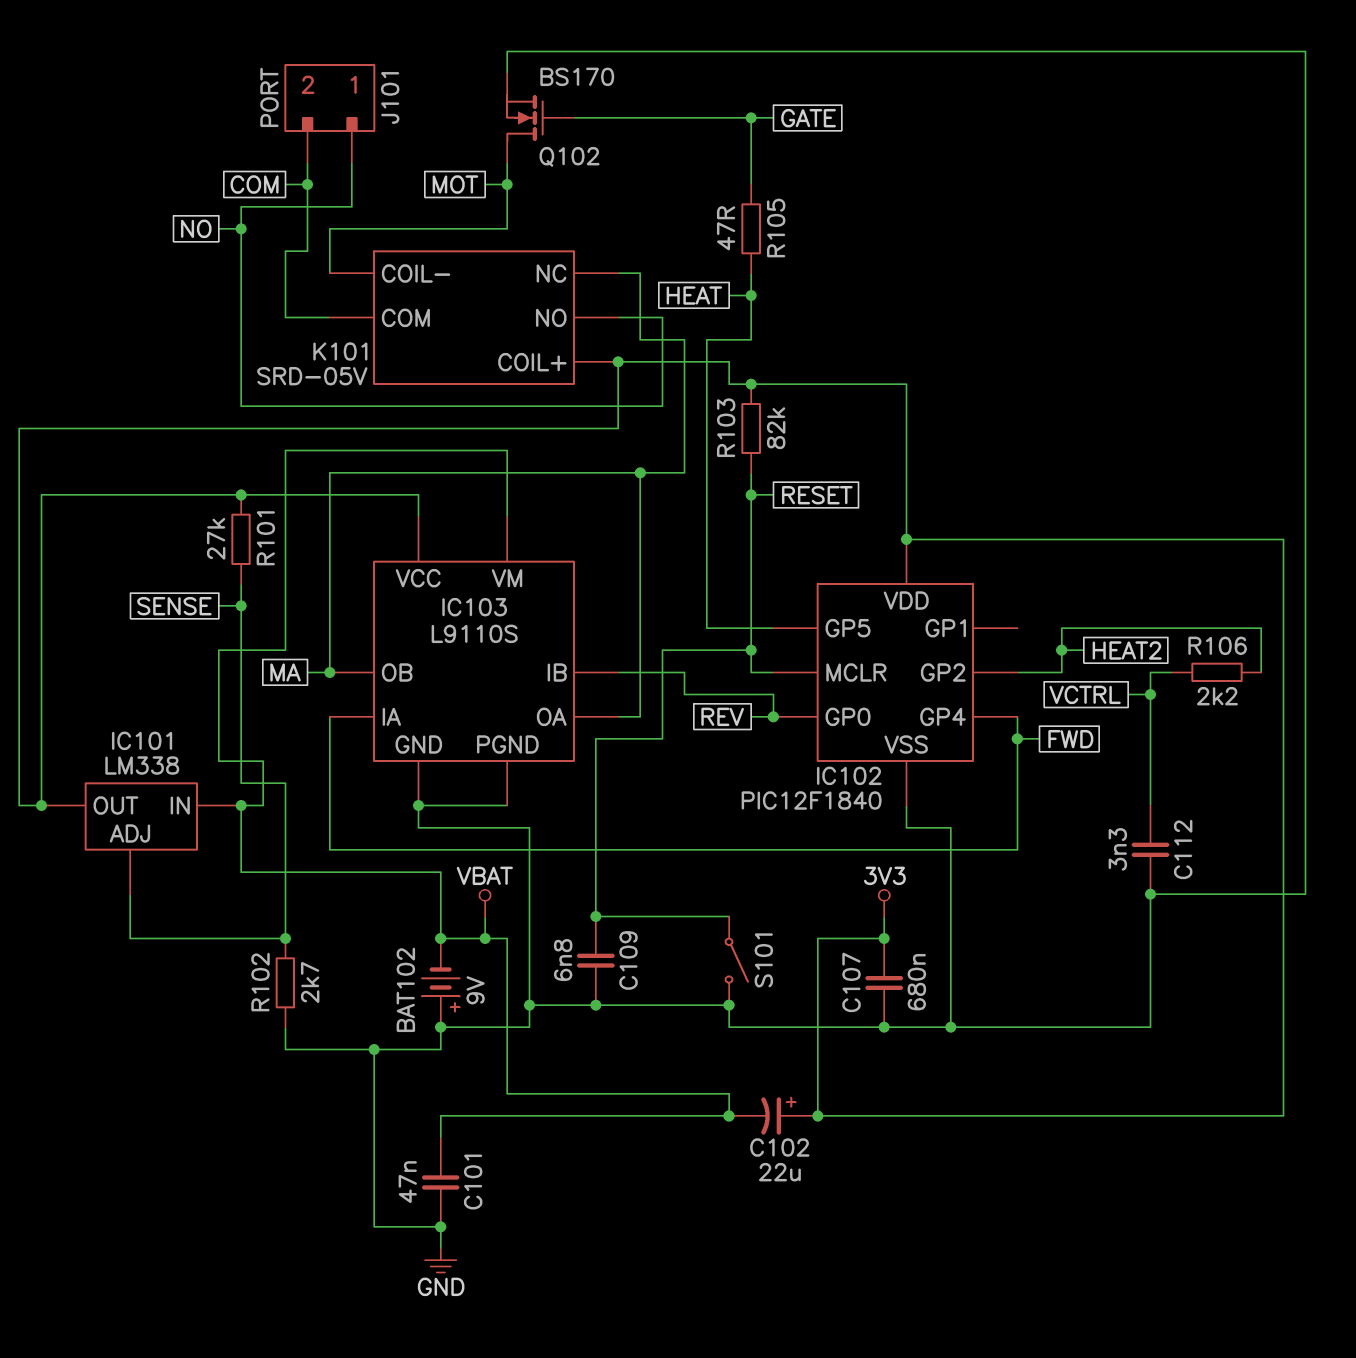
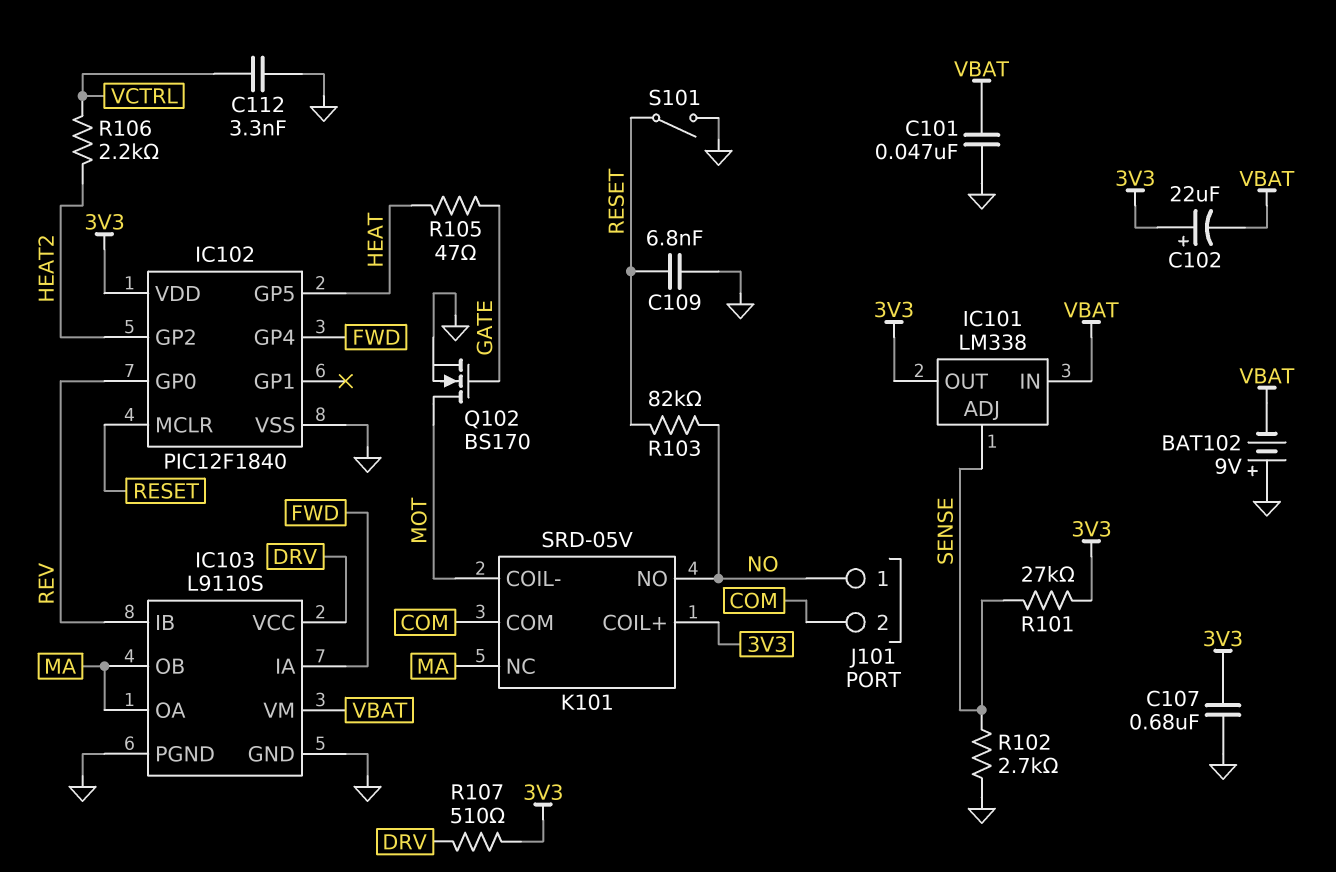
IC103 pin VCC: 3V3 -> DRV
R103: 82k (3V3, RESET) -> 82k (NO, RESET)
R107: none -> 510 (3V3, DRV)

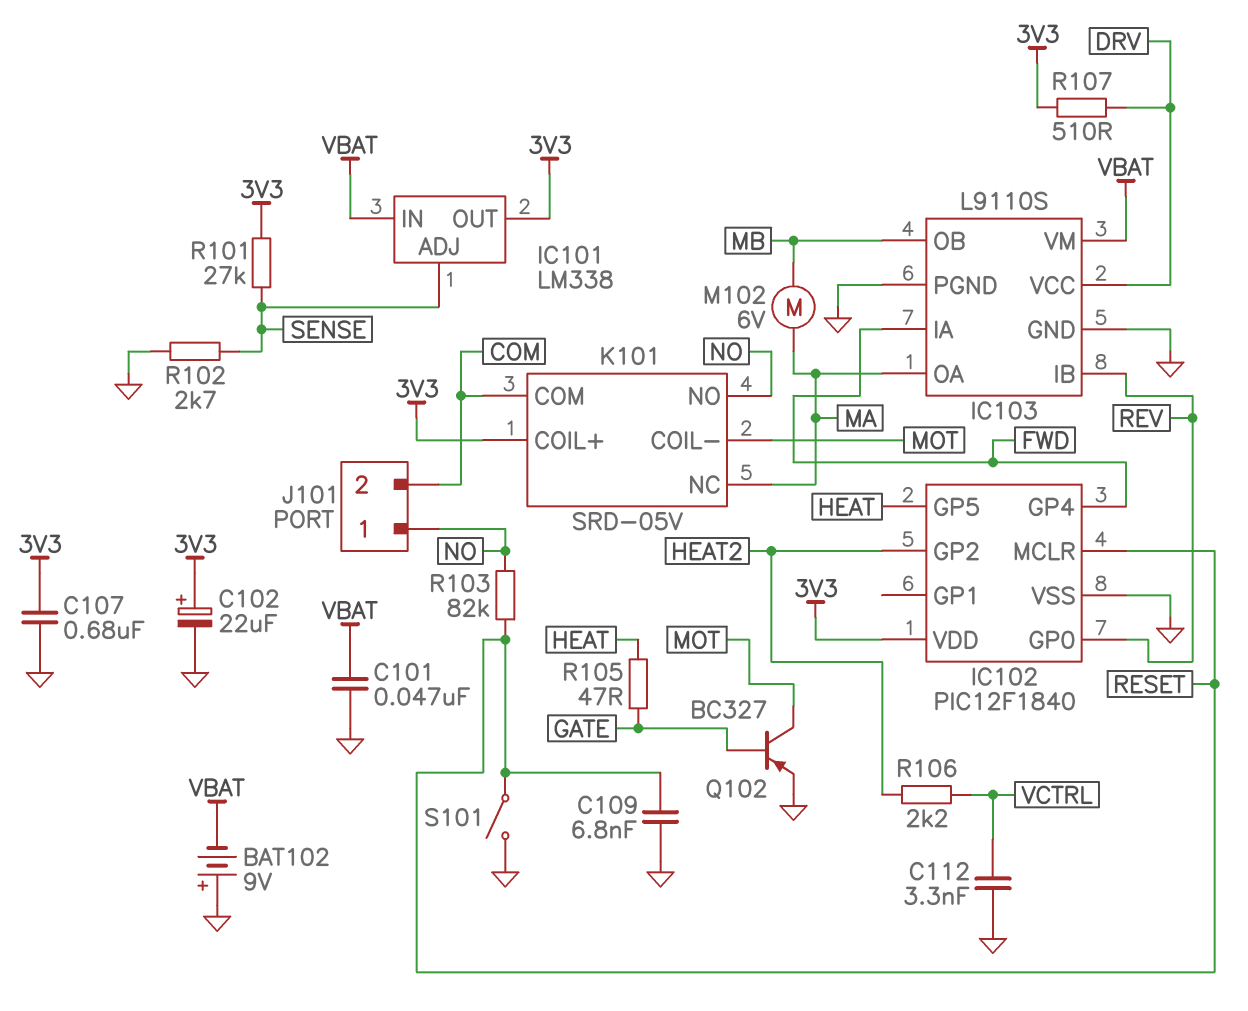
C102: 22uF (plus 3V3, minus VBAT) -> 22uF (plus 3V3, minus GND)
IC103 pin OB: MA -> MB
M102: none -> motor 6V (MA, MB)
Q102: NMOS BS170 (G GATE, D MOT, S GND) -> PNP BC327 (B GATE, C MOT, E GND)

